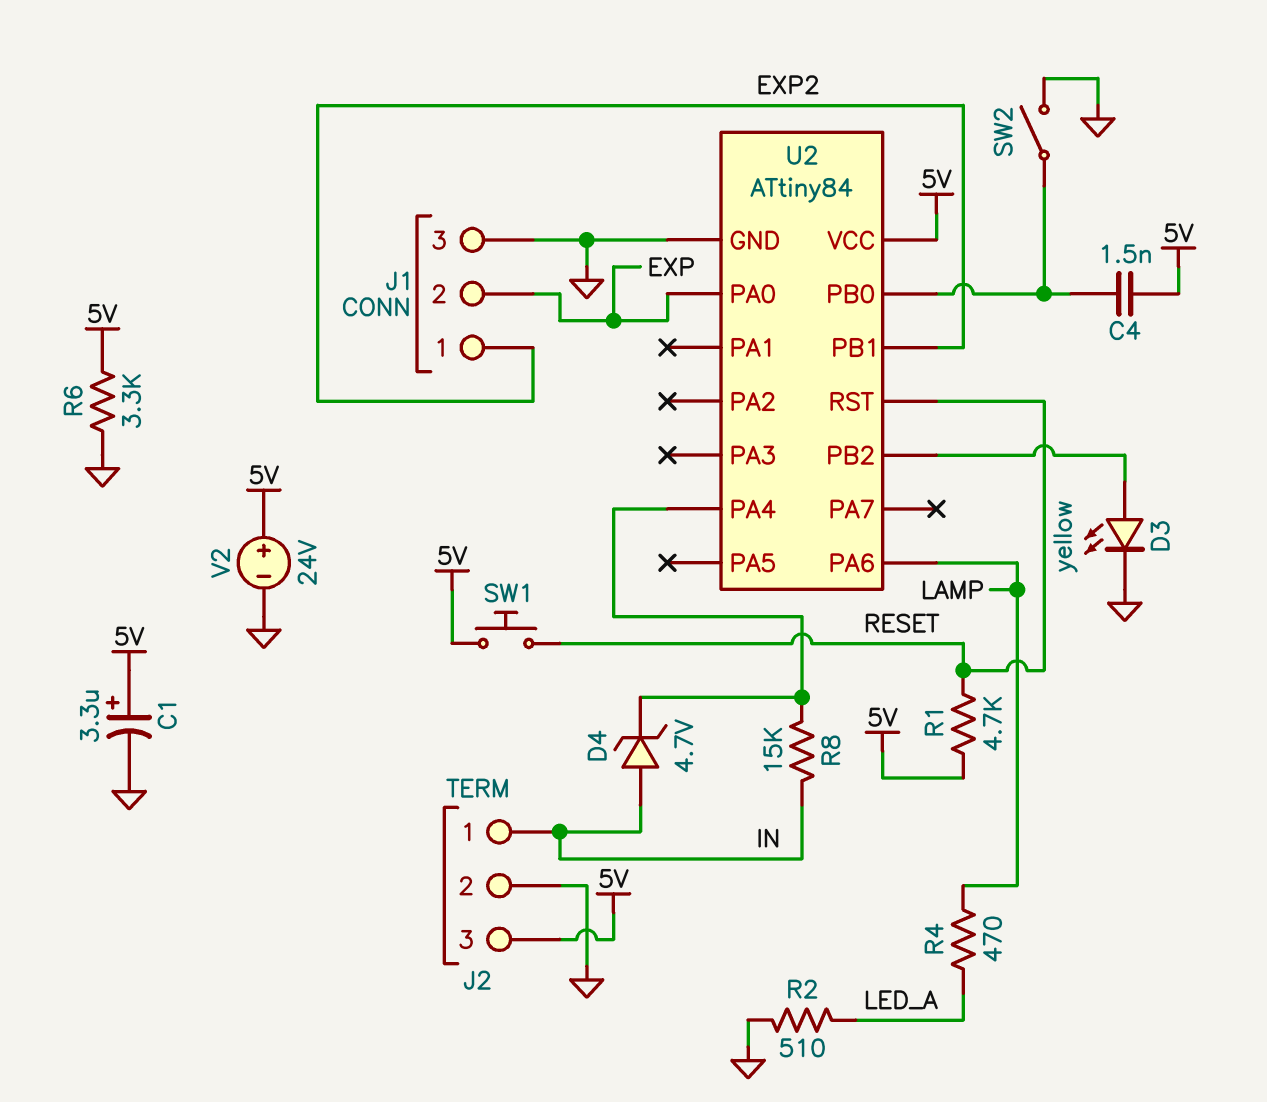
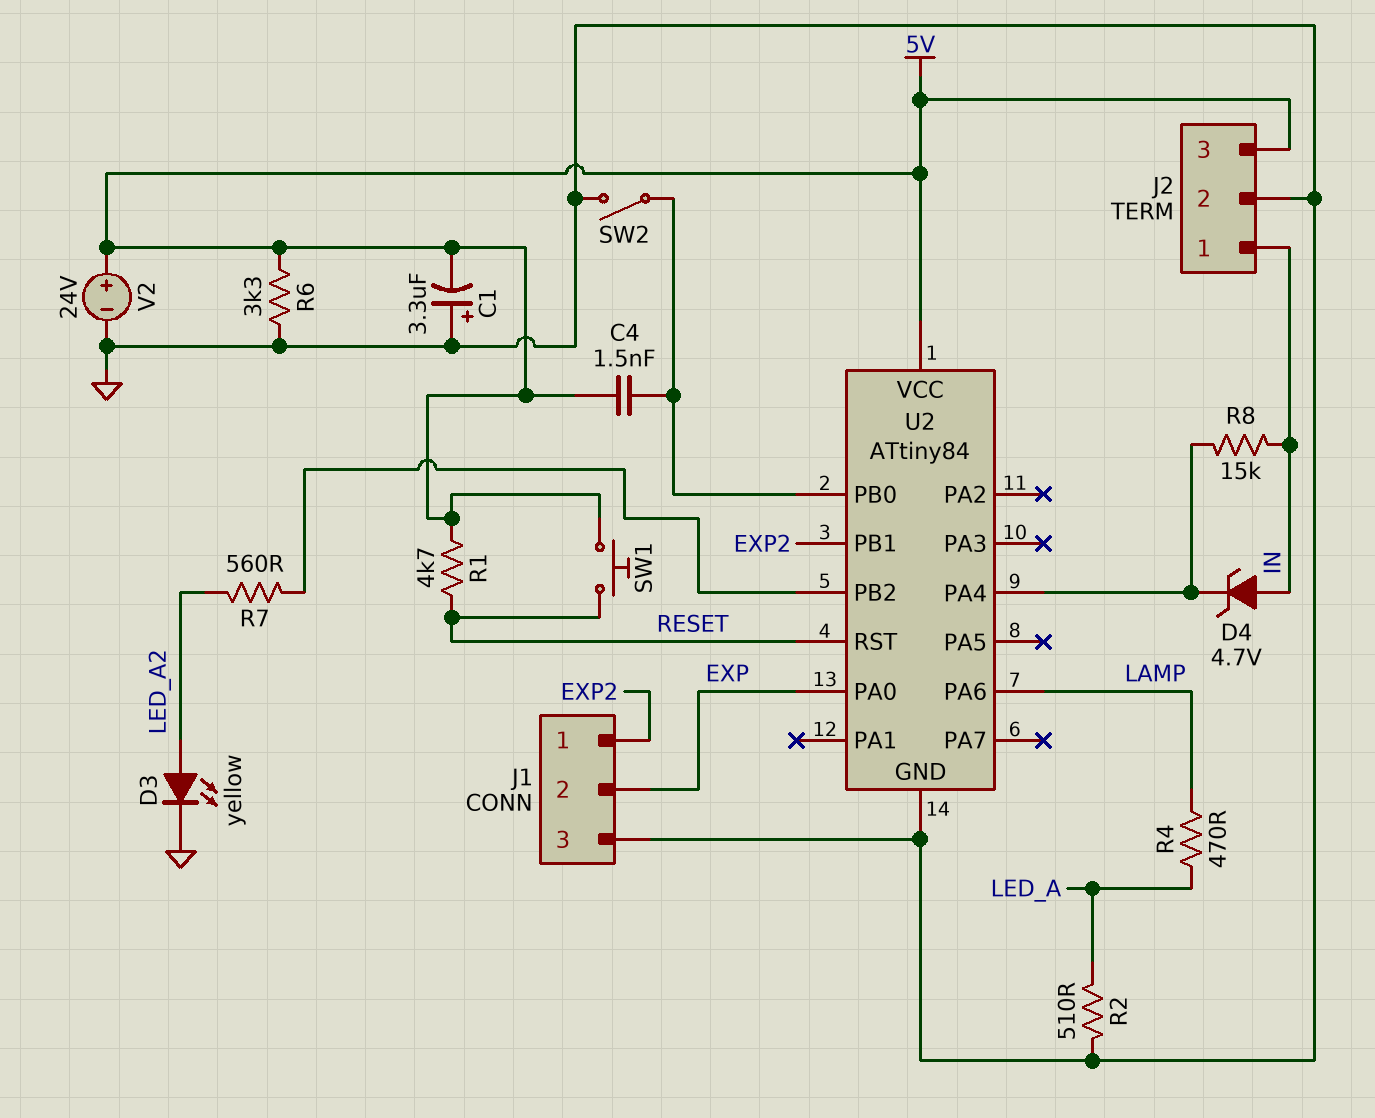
C1: 3.3uF (plus 5V, minus GND) -> 3.3uF (plus GND, minus 5V)
D3: LED yellow (A U2/PB2, K GND) -> LED yellow (A LED_A2, K GND)
R7: none -> 560 (LED_A2, U2/PB2)

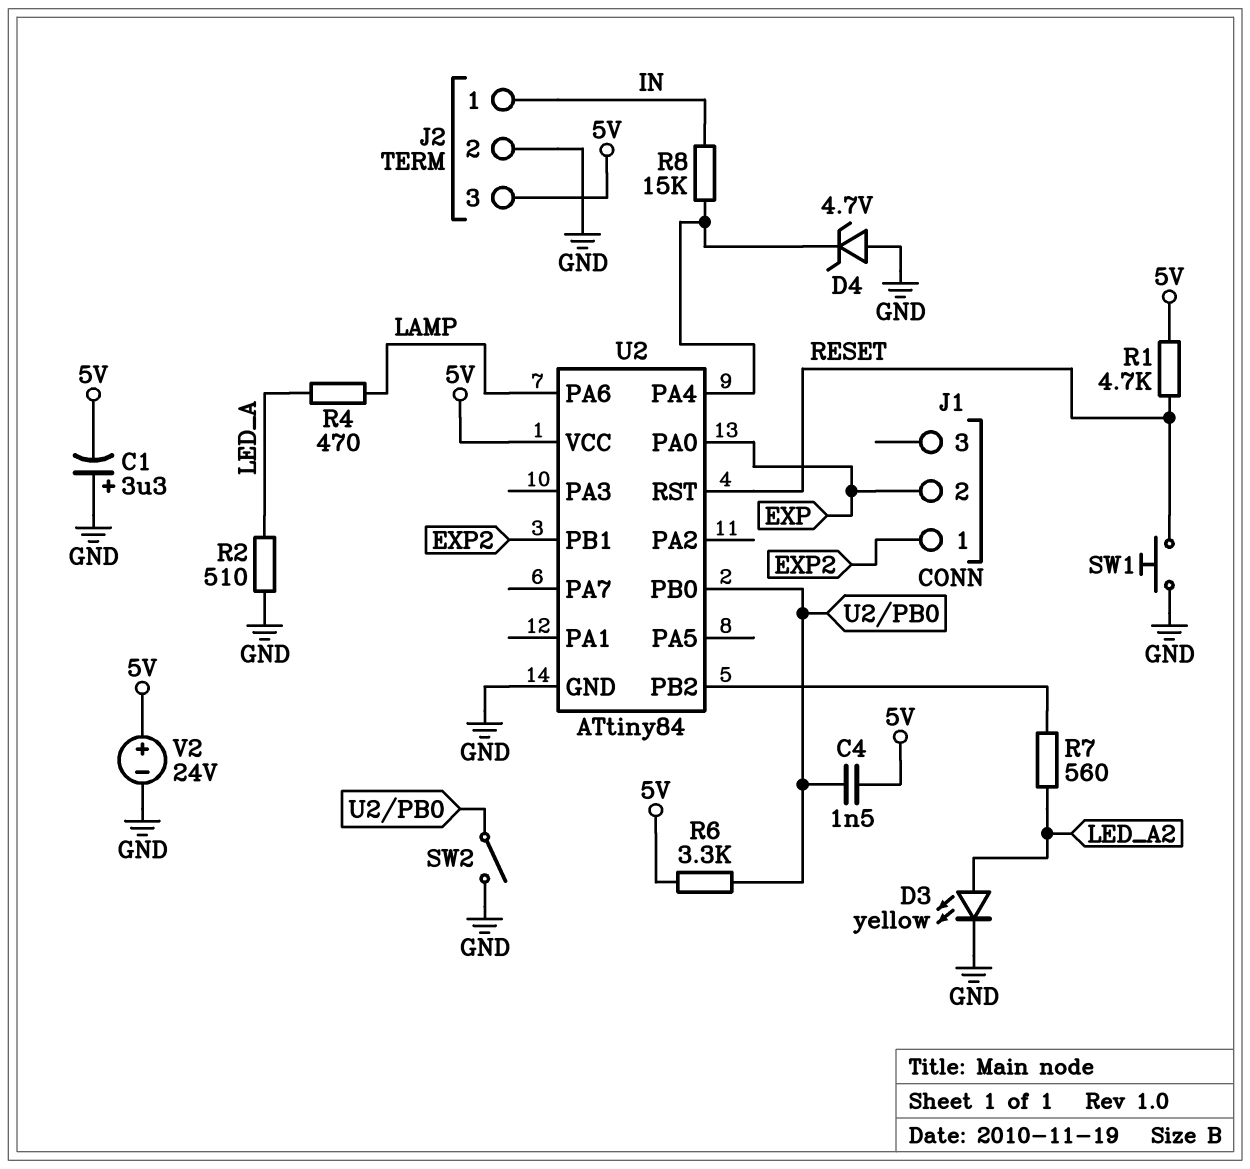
D4: zener 4.7V (A IN, K U2/PA4) -> zener 4.7V (A GND, K U2/PA4)
J1 pin 3: GND -> none
R6: 3.3k (5V, GND) -> 3.3k (5V, U2/PB0)
SW1: button (5V, RESET) -> button (GND, RESET)

